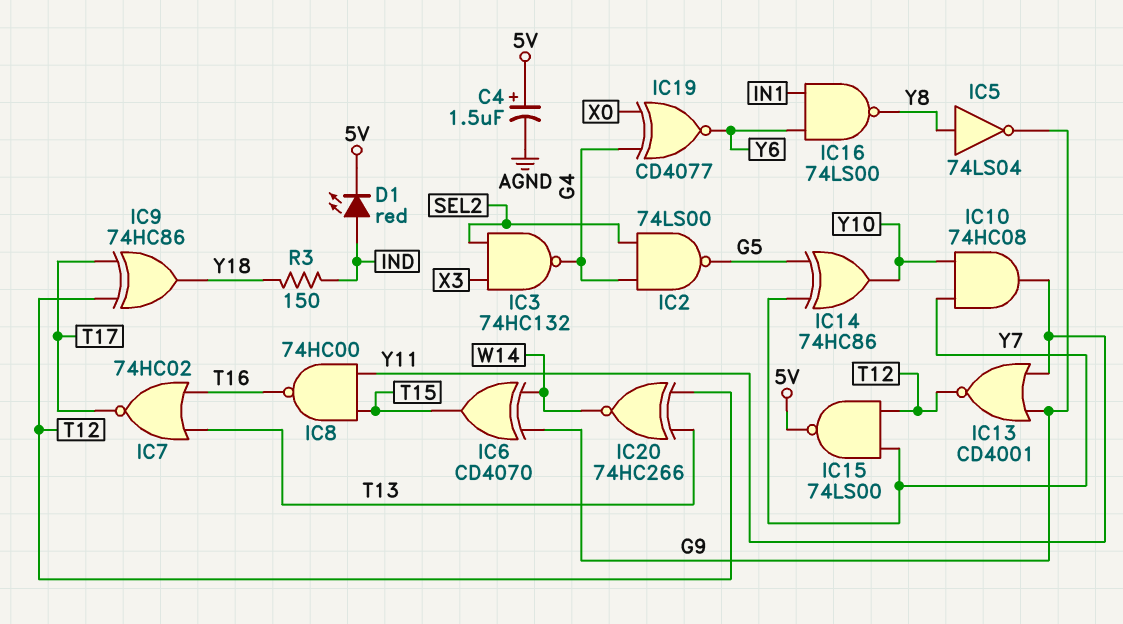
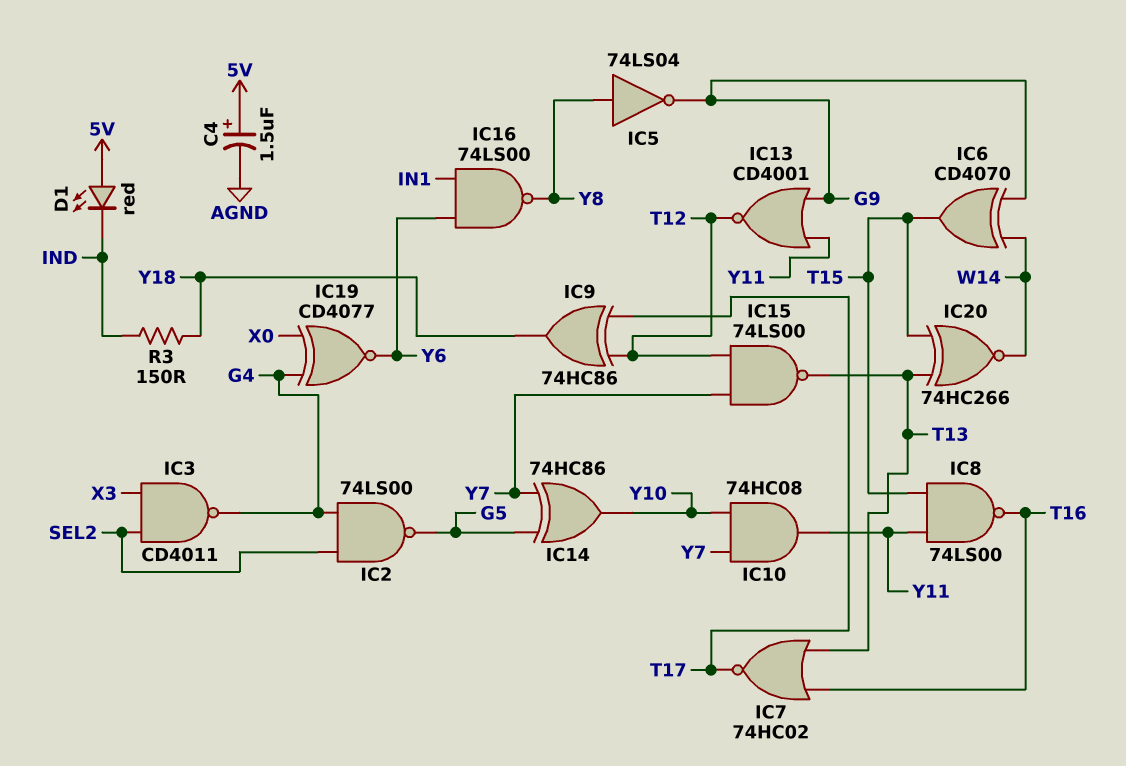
D1: LED red (A IND, K 5V) -> LED red (A 5V, K IND)
IC3: NAND 74HC132 (in SEL2, in X3, out G4) -> NAND CD4011 (in SEL2, in X3, out G4)
IC8: NAND 74HC00 (in T15, in Y11, out T16) -> NAND 74LS00 (in T15, in Y11, out T16)
IC15: NAND 74LS00 (in T12, in Y7, out 5V) -> NAND 74LS00 (in T12, in Y7, out T13)
IC20: XNOR 74HC266 (in T12, in T13, out W14) -> XNOR 74HC266 (in T13, in T15, out W14)

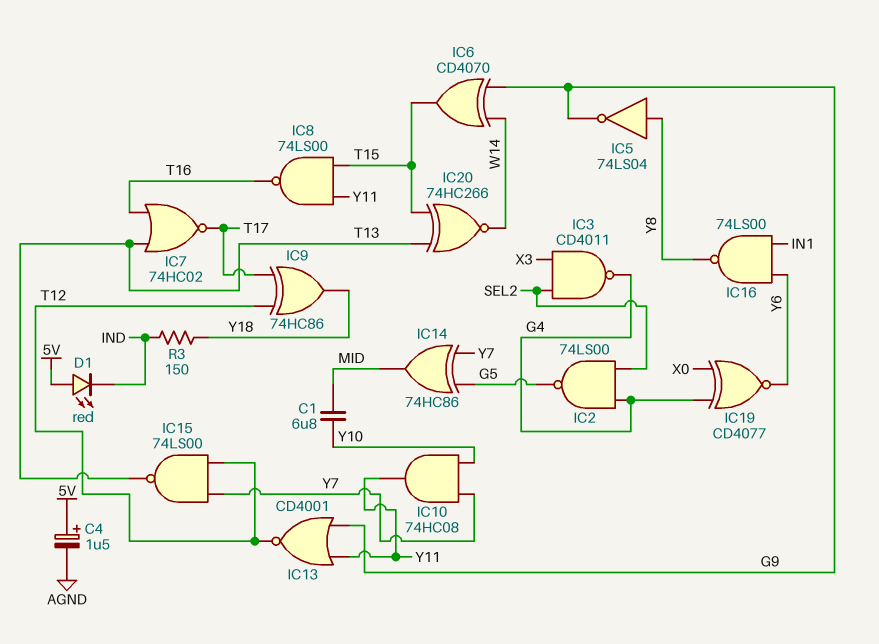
C1: none -> 6.8uF (MID, Y10)
IC14: XOR 74HC86 (in G5, in Y7, out Y10) -> XOR 74HC86 (in G5, in Y7, out MID)

